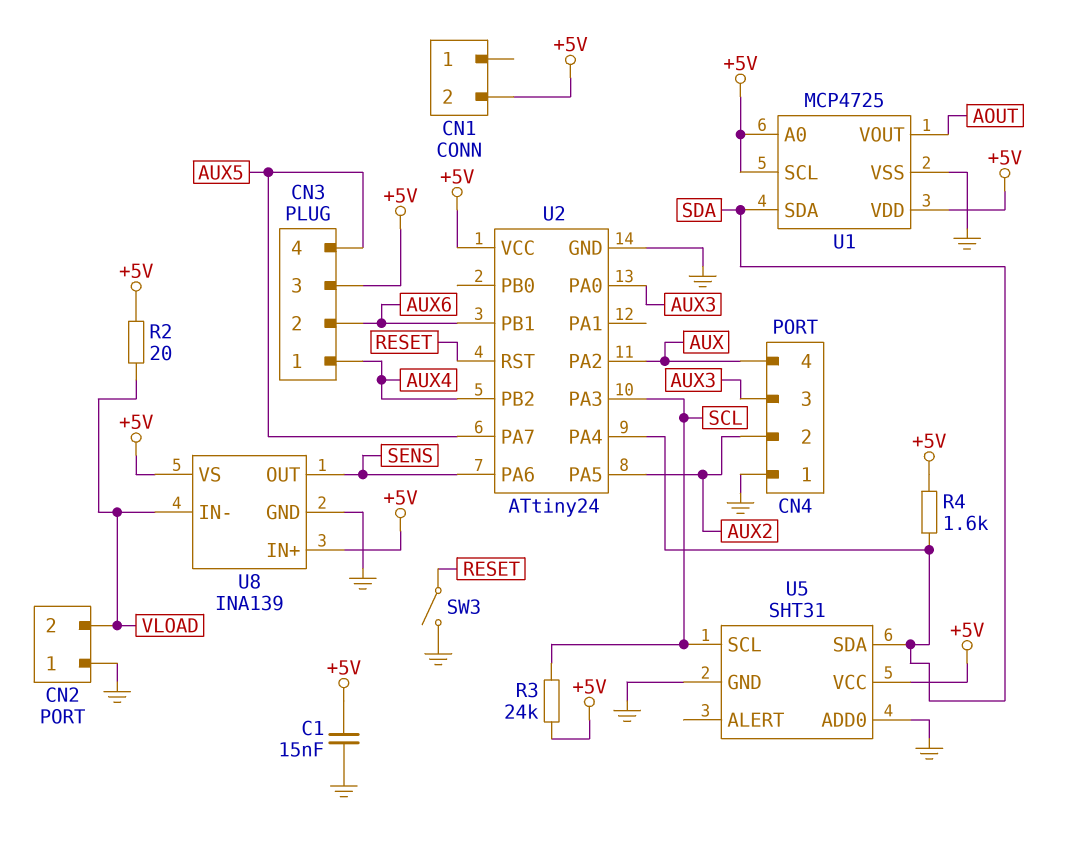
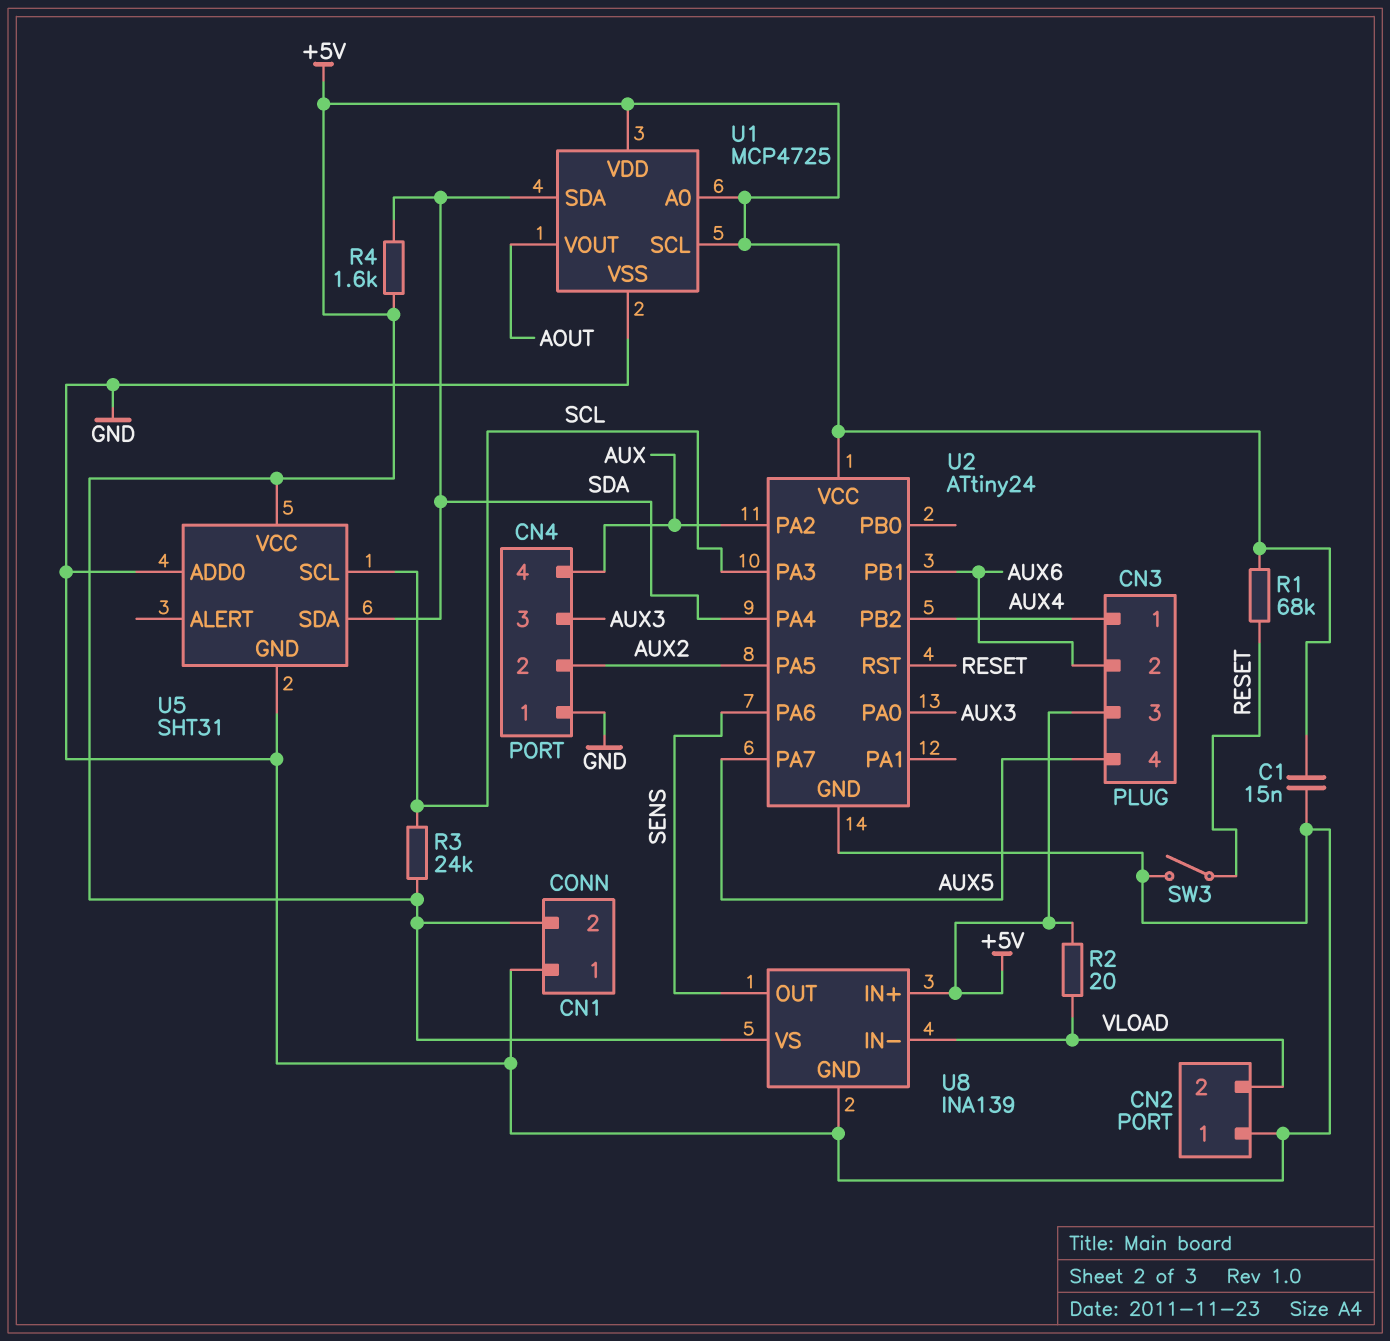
CN1 pin 1: none -> GND
R1: none -> 68k (+5V, RESET)

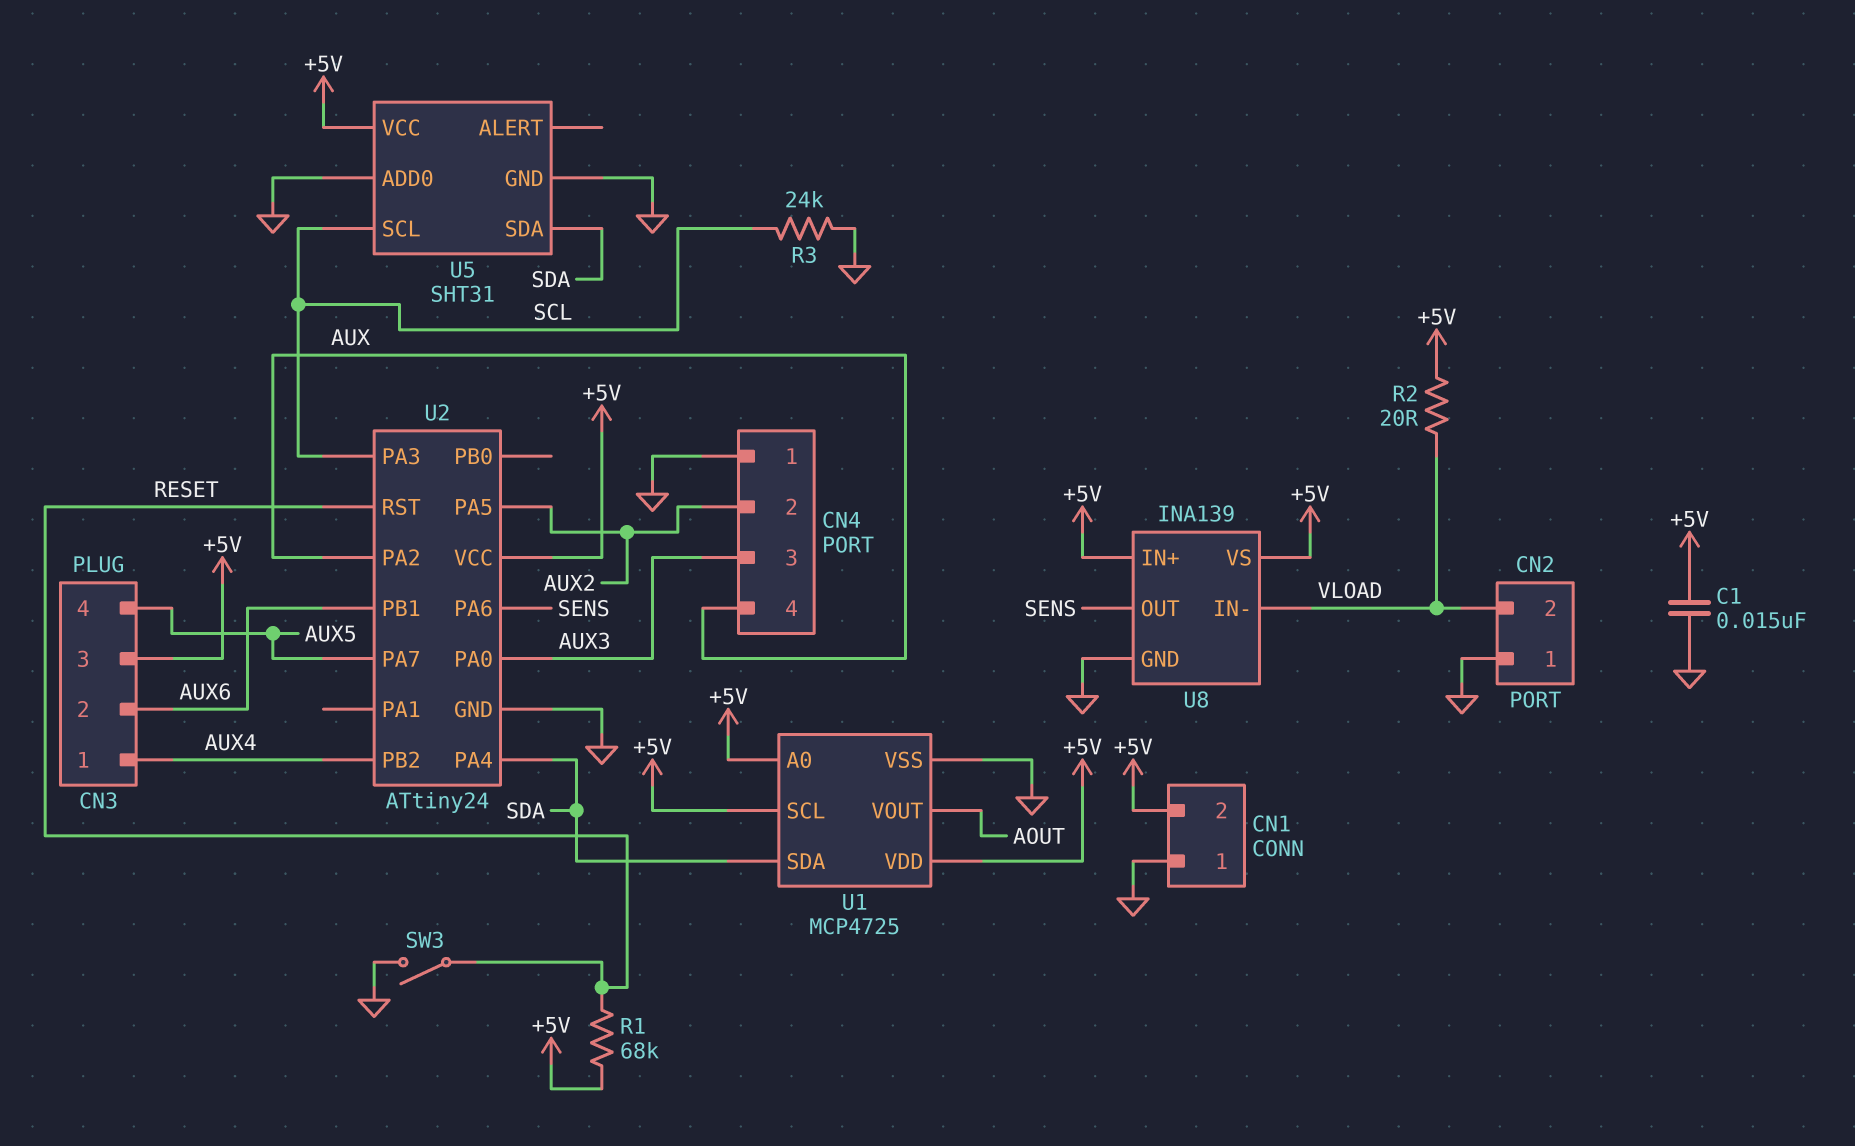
R3: 24k (+5V, SCL) -> 24k (GND, SCL)
R4: 1.6k (+5V, SDA) -> none

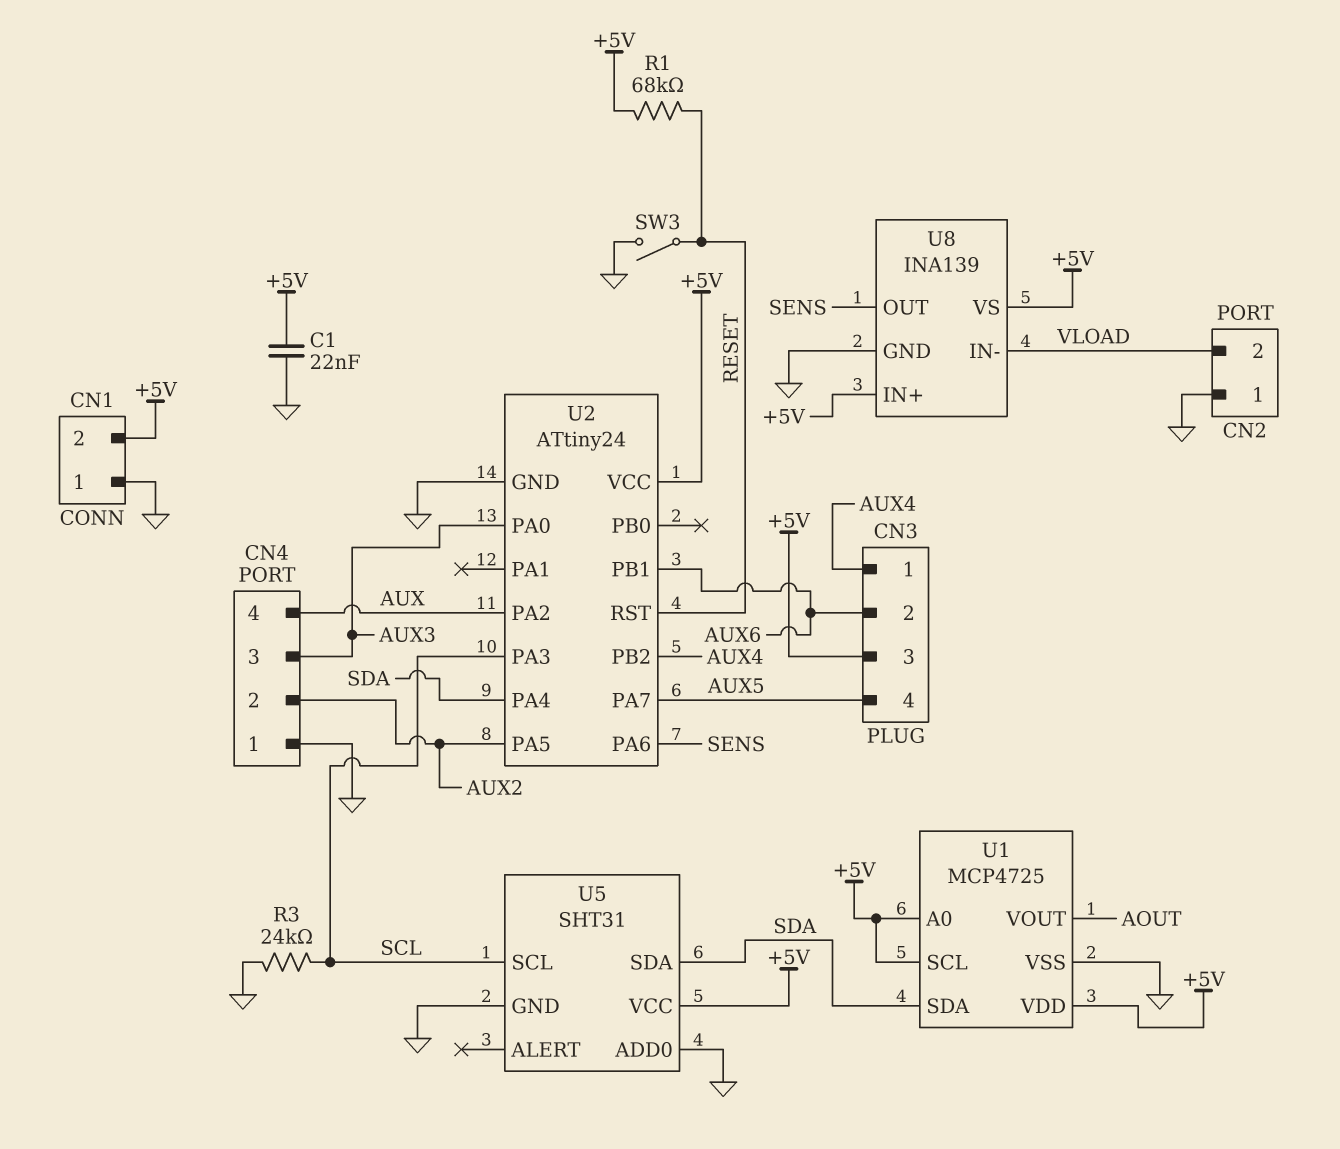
C1: 15nF (+5V, GND) -> 22nF (+5V, GND)
R2: 20 (+5V, VLOAD) -> none

